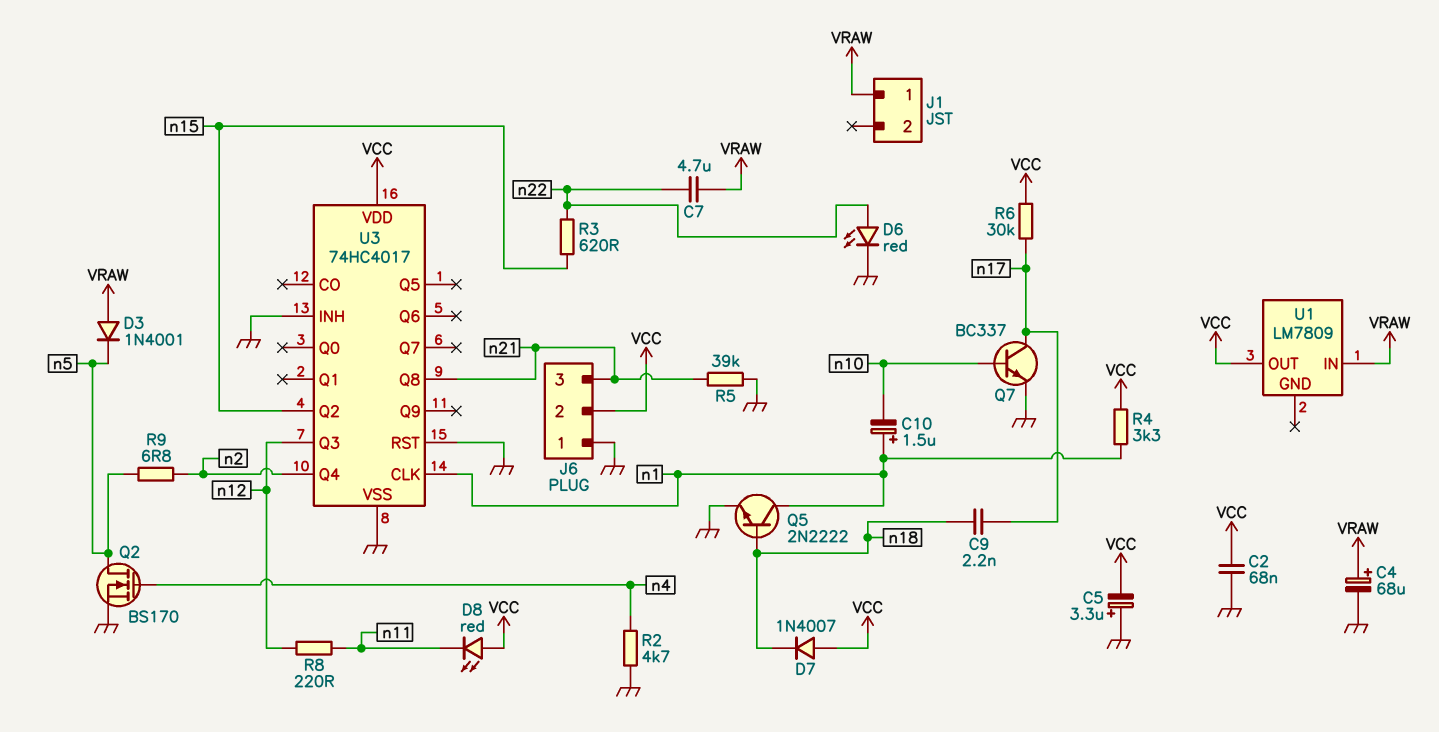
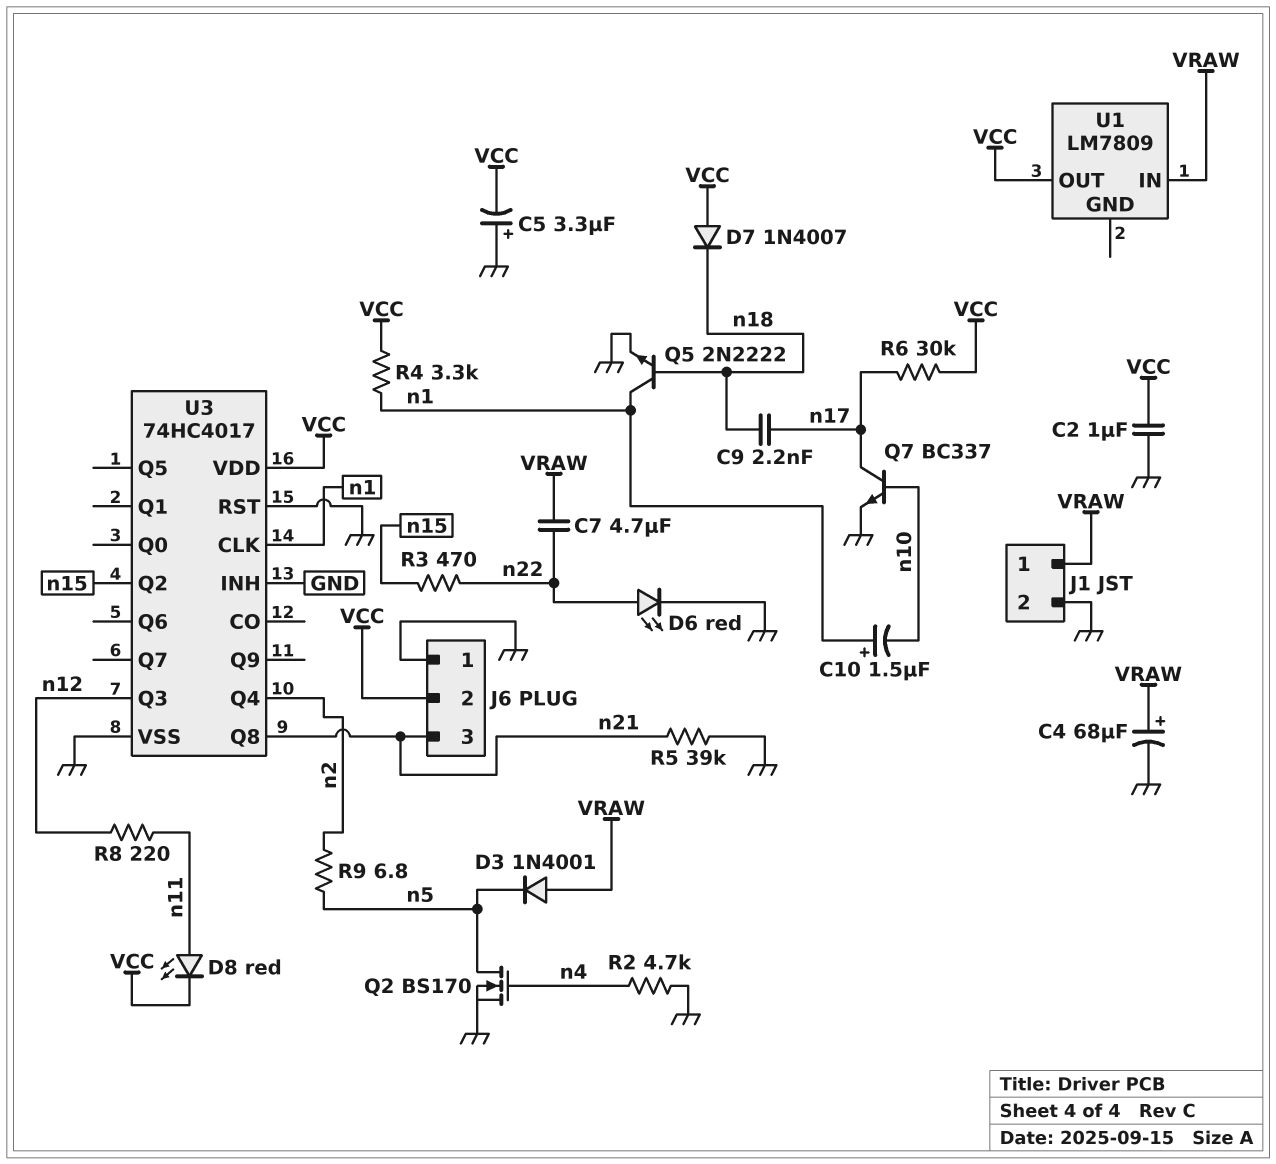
C2: 68nF (GND, VCC) -> 1uF (GND, VCC)
D8: LED red (A VCC, K n11) -> LED red (A n11, K VCC)
J1 pin 2: none -> GND
R3: 620 (n15, n22) -> 470 (n15, n22)

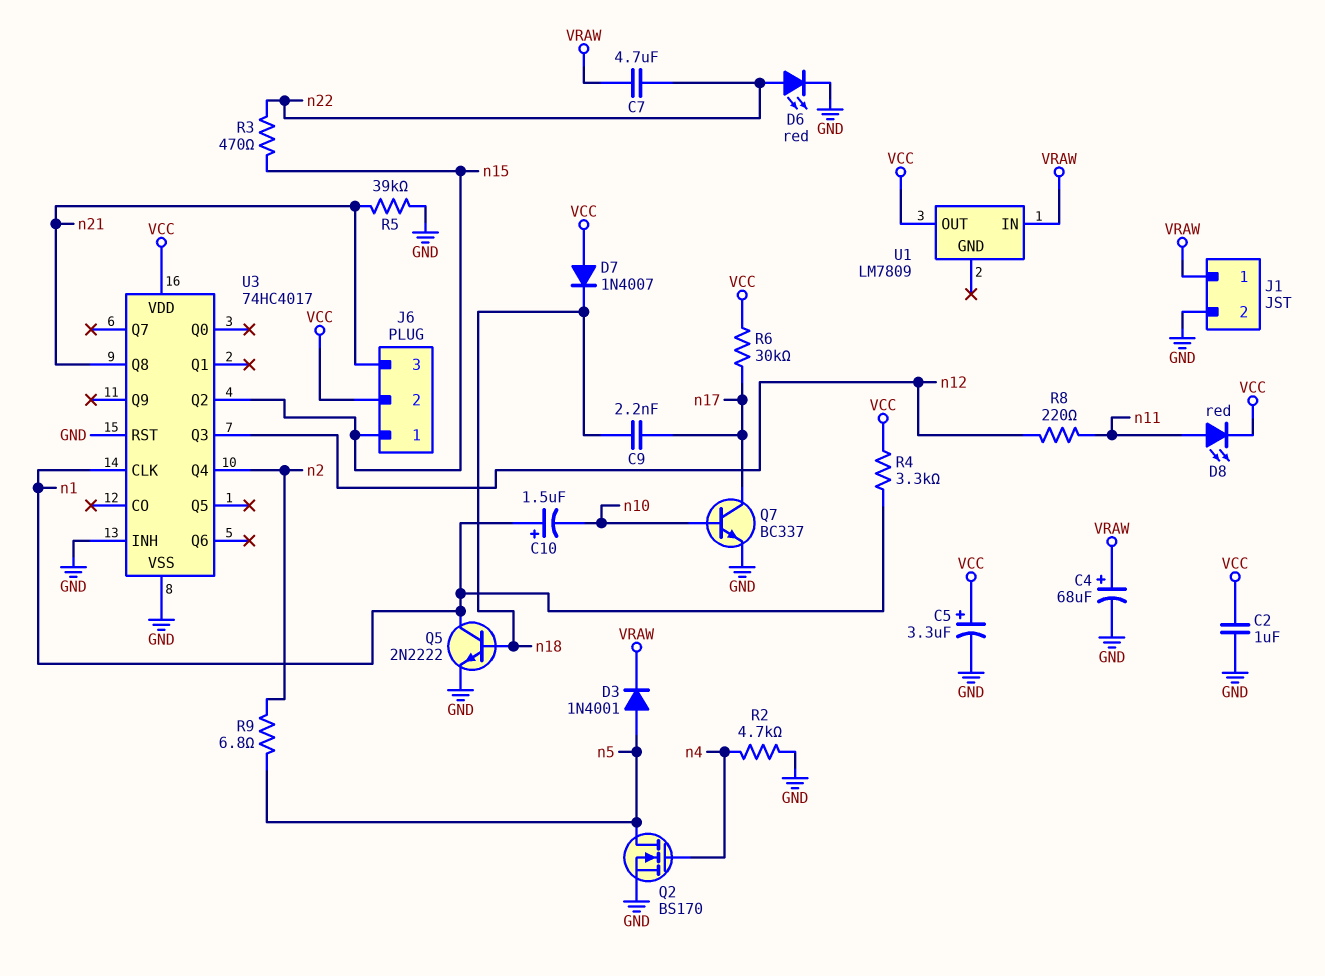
C5: 3.3uF (plus GND, minus VCC) -> 3.3uF (plus VCC, minus GND)
D3: diode 1N4001 (A VRAW, K n5) -> diode 1N4001 (A n5, K VRAW)
J6 pin 1: GND -> n15

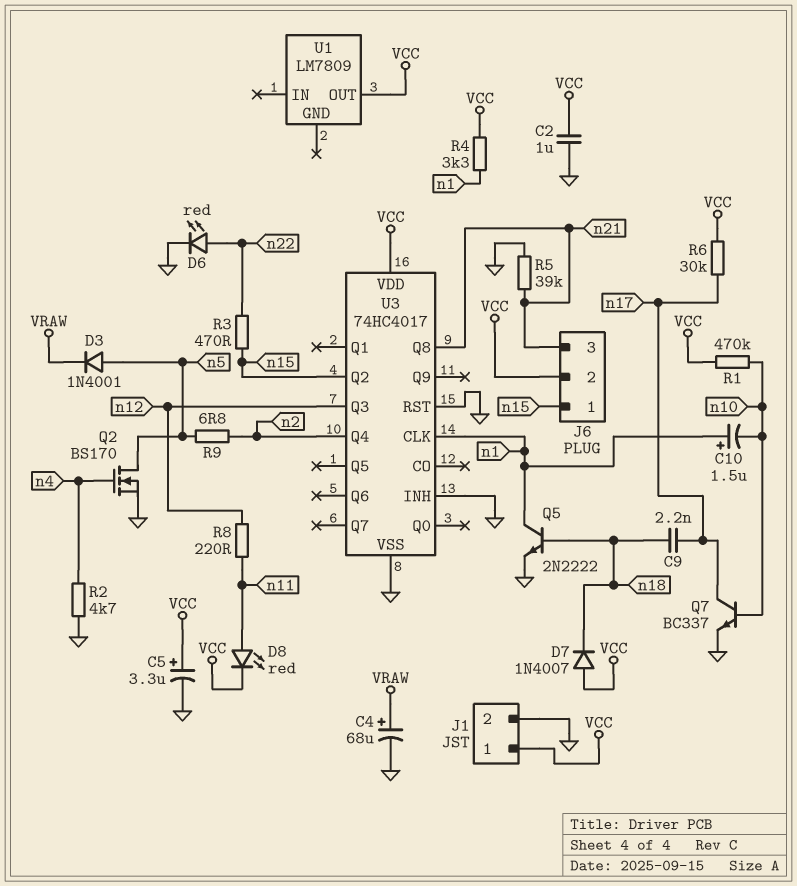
C7: 4.7uF (VRAW, n22) -> none
J1 pin 1: VRAW -> VCC
R1: none -> 470k (VCC, n10)
U1 pin IN: VRAW -> none

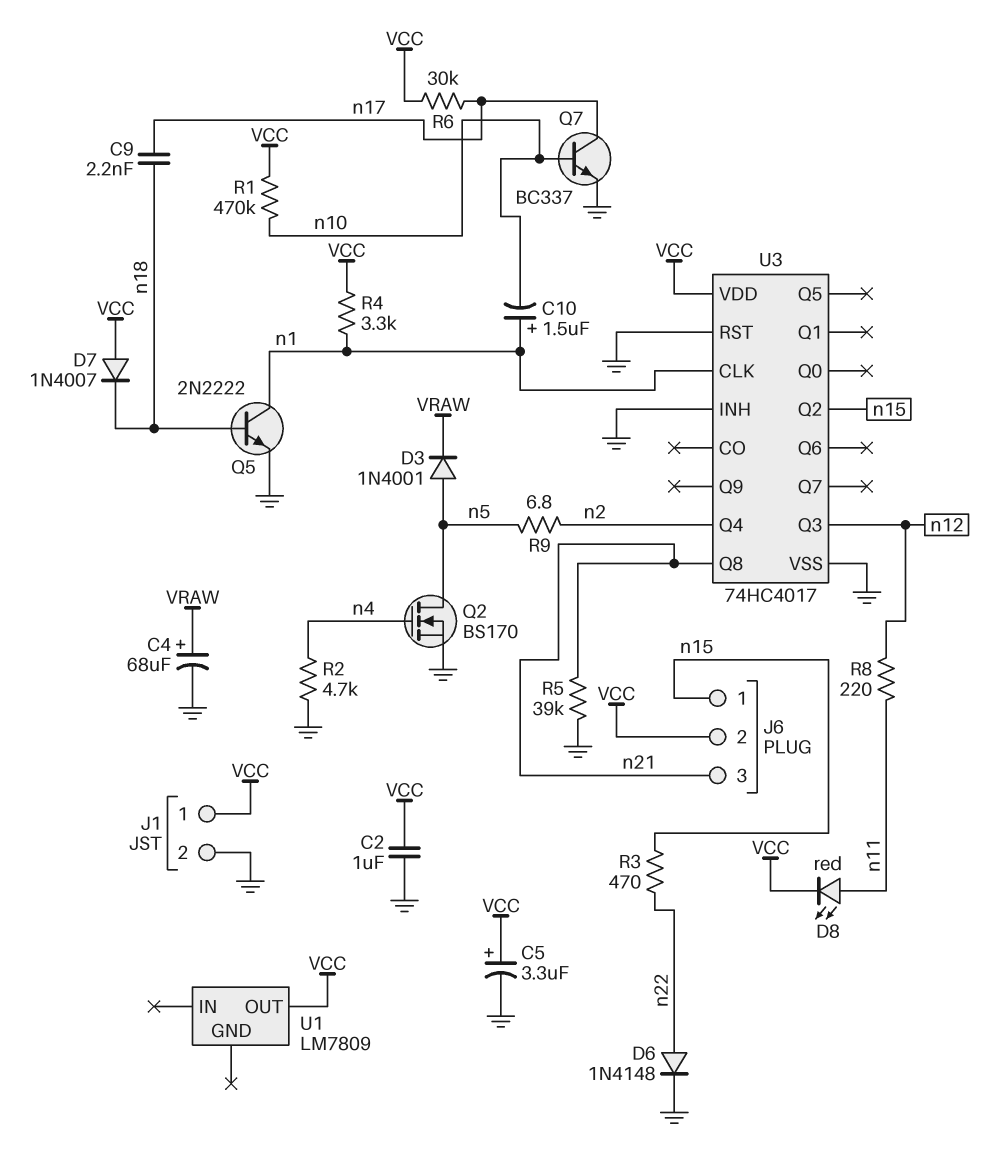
D6: LED red (A n22, K GND) -> diode 1N4148 (A n22, K GND)

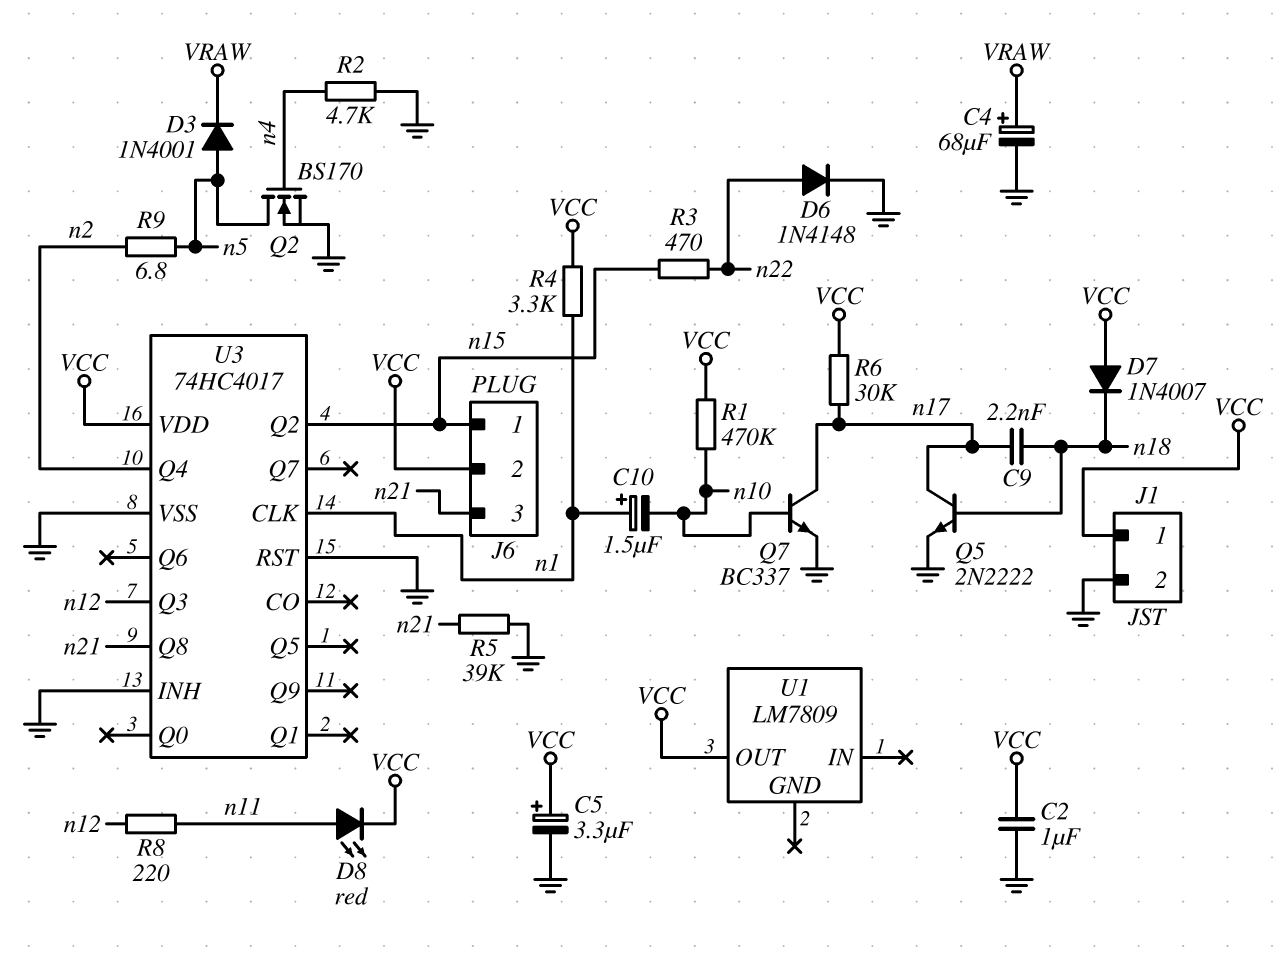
Q5: NPN 2N2222 (B n18, C n1, E GND) -> NPN 2N2222 (B n18, C n17, E GND)

